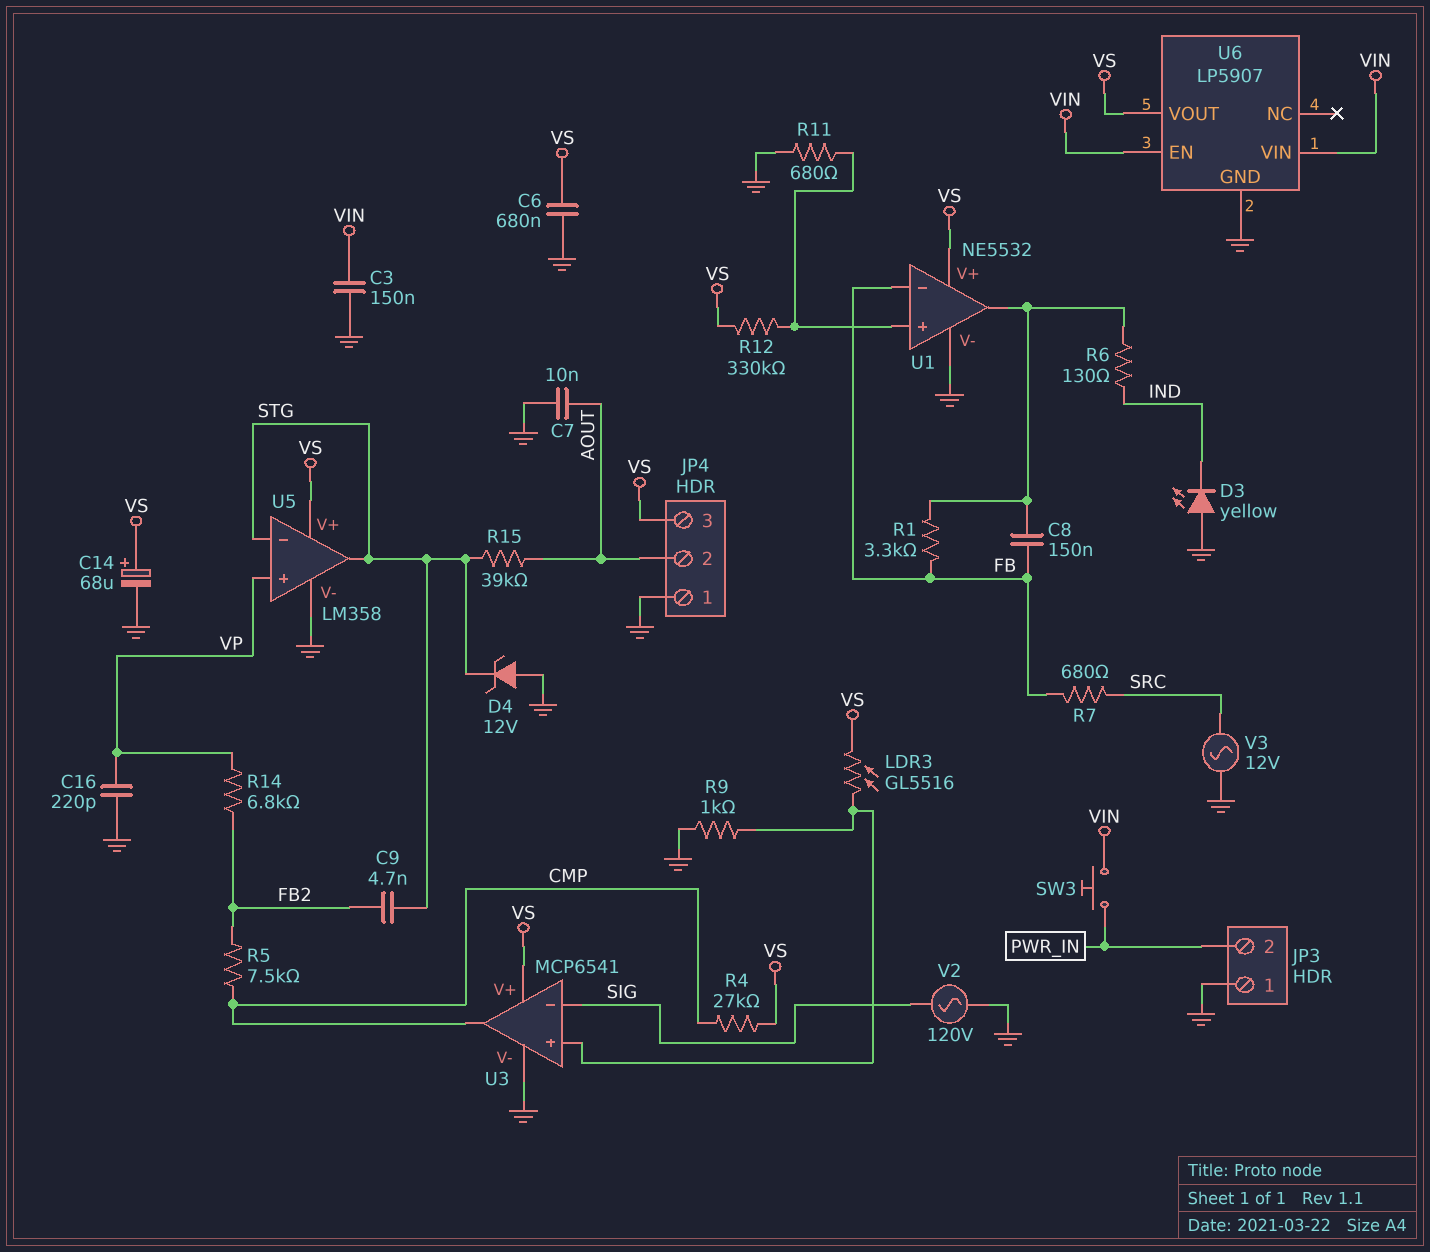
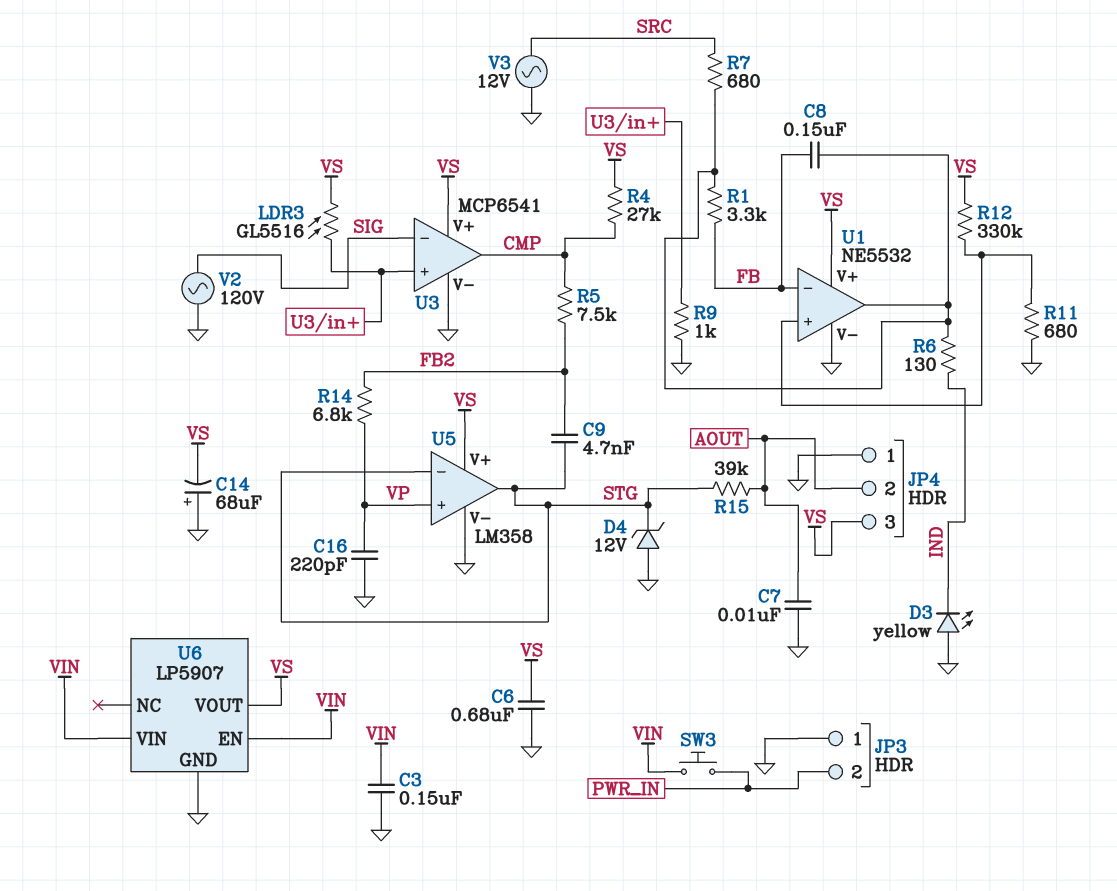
C14: 68uF (plus VS, minus GND) -> 68uF (plus GND, minus VS)
R7: 680 (FB, SRC) -> 680 (SRC, U1/out)

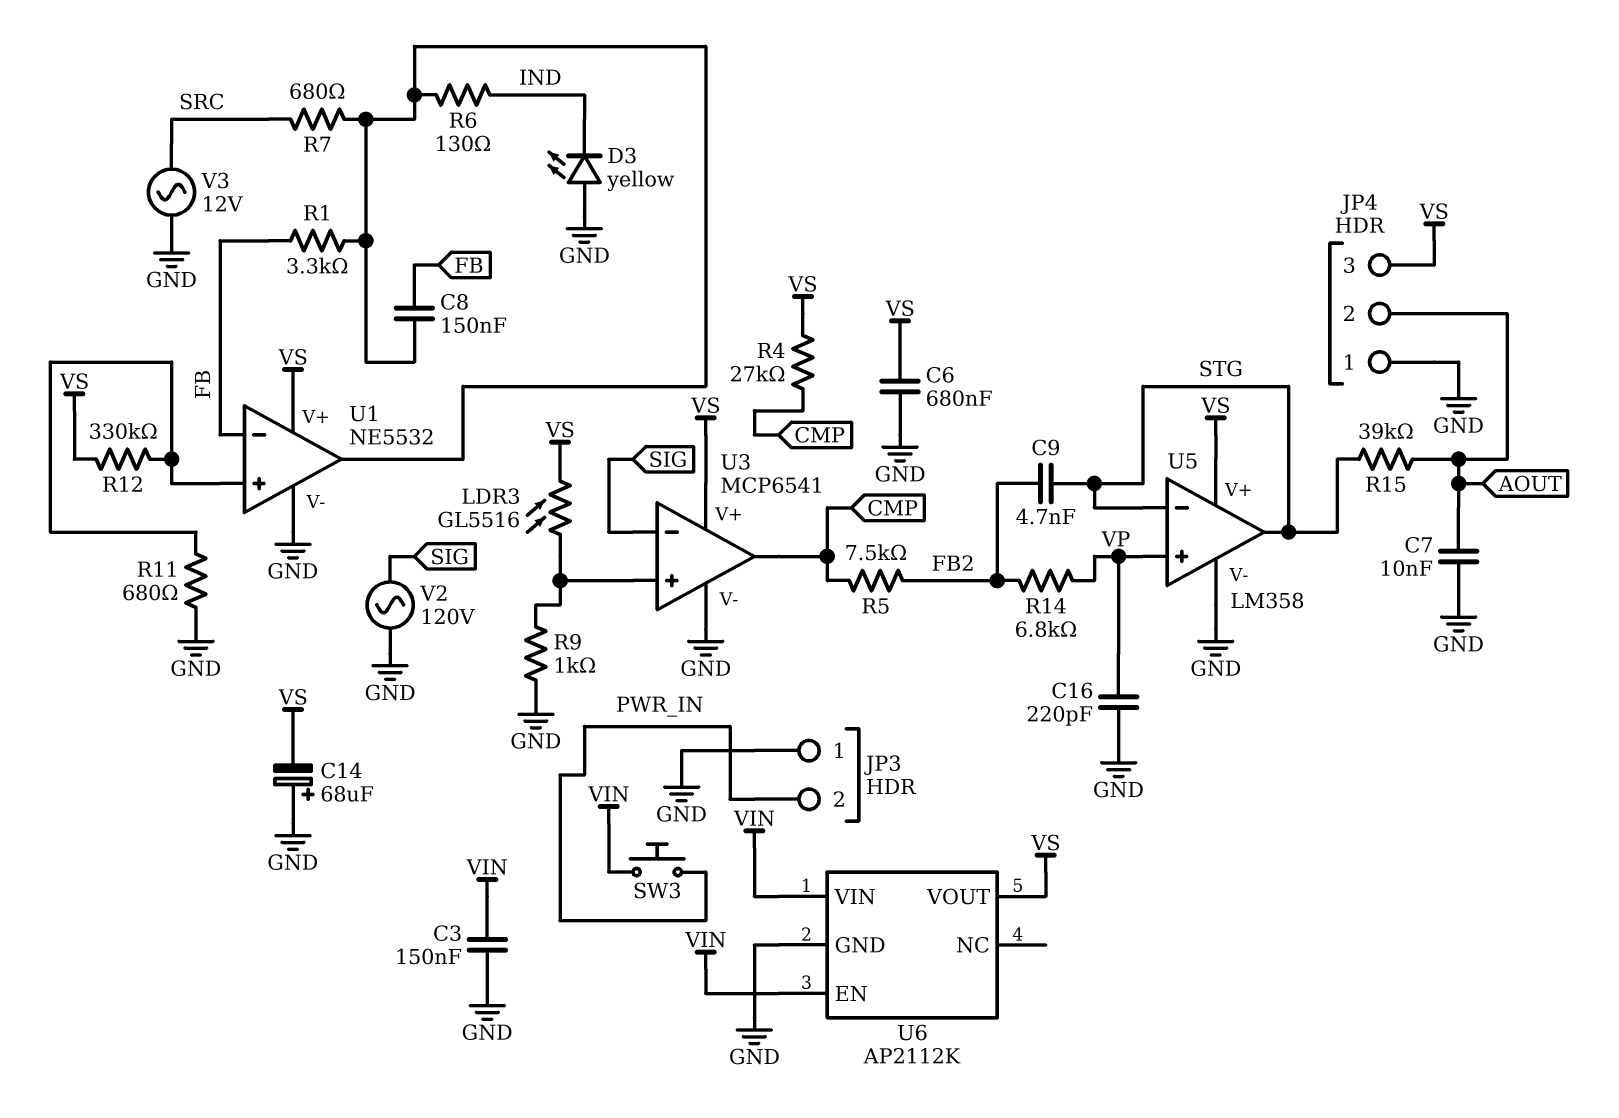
D4: zener 12V (A GND, K STG) -> none
U6: LP5907 -> AP2112K

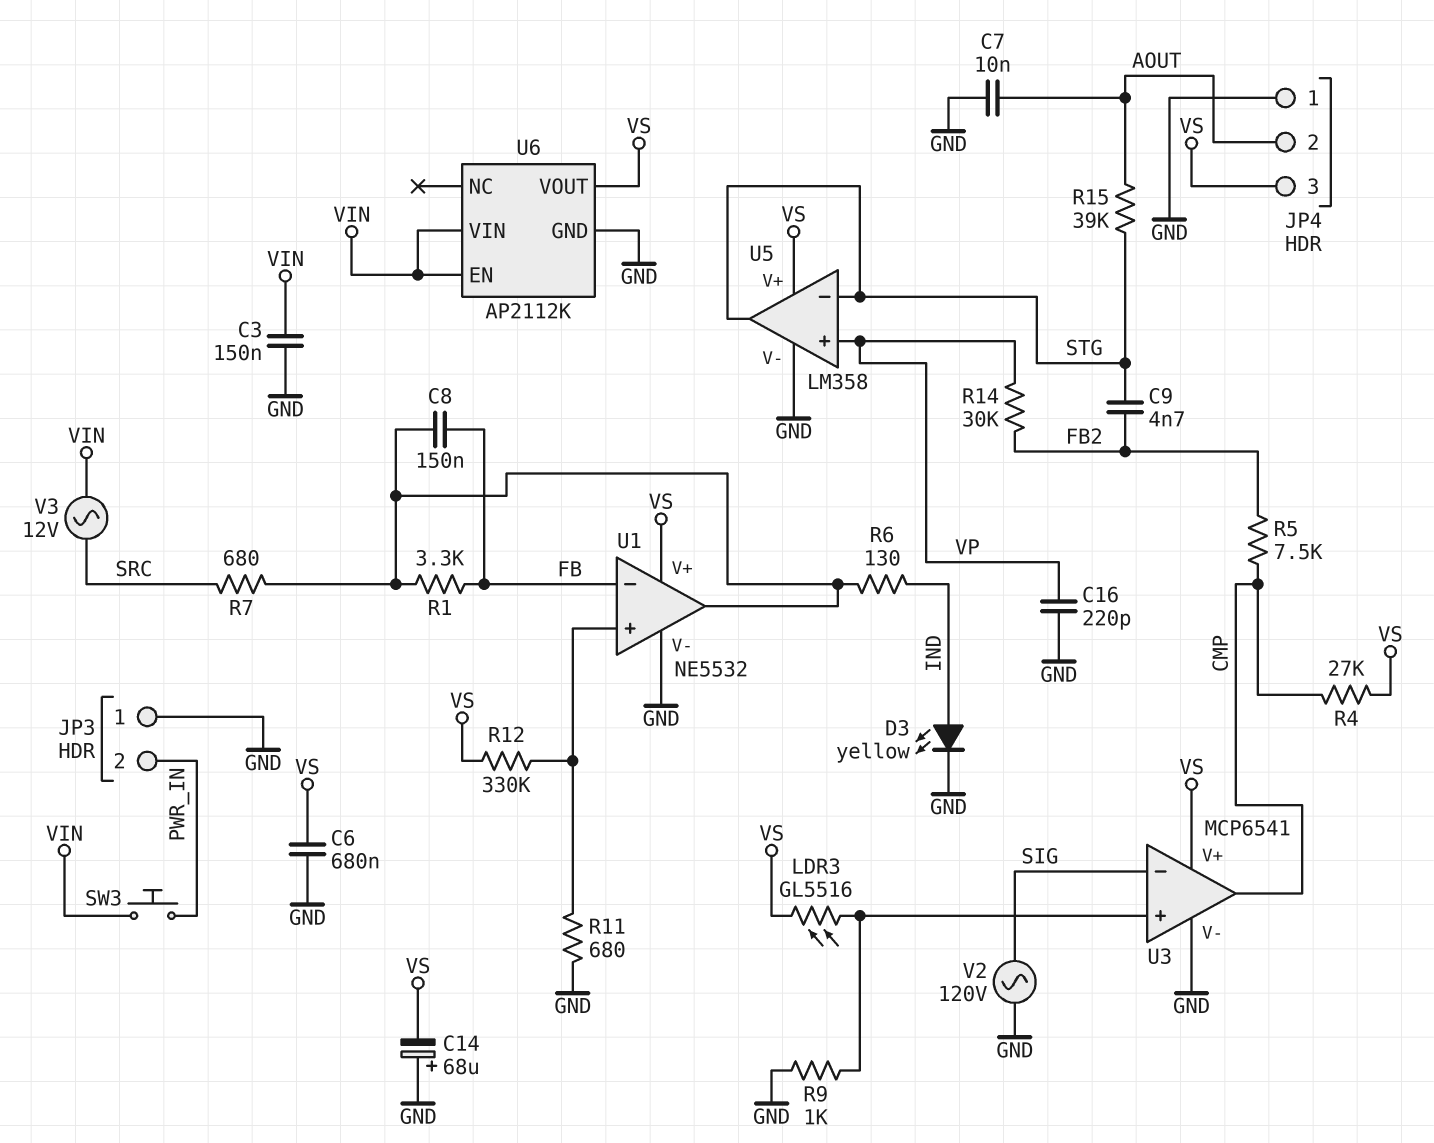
D3: LED yellow (A GND, K IND) -> LED yellow (A IND, K GND)
R14: 6.8k (FB2, VP) -> 30k (FB2, VP)
V3: AC 12V (GND, SRC) -> AC 12V (SRC, VIN)

